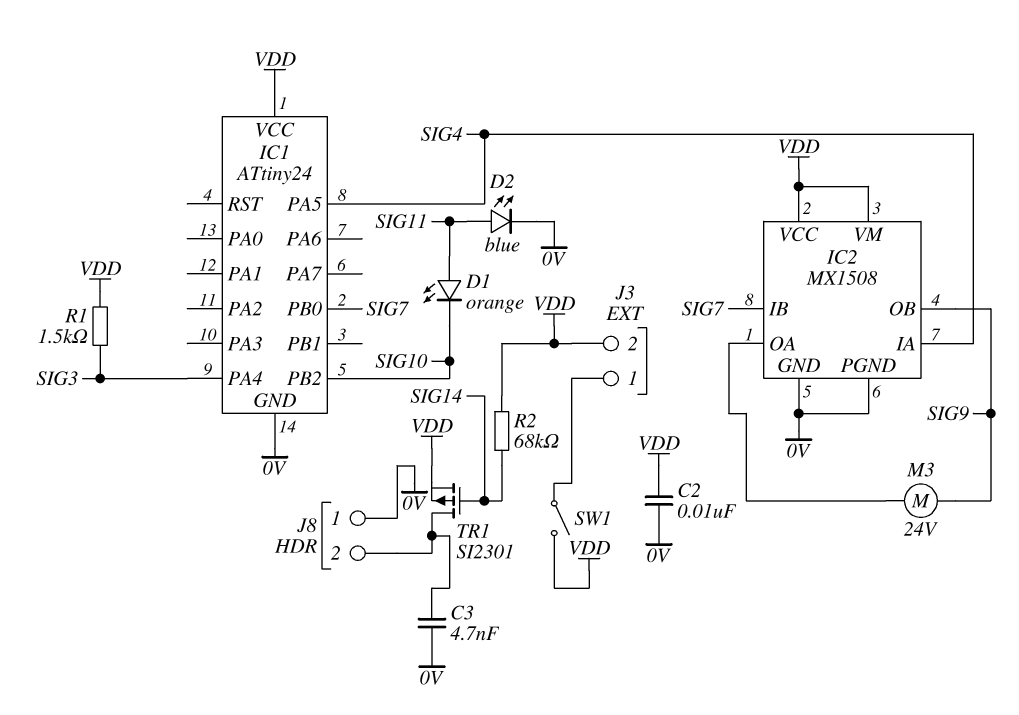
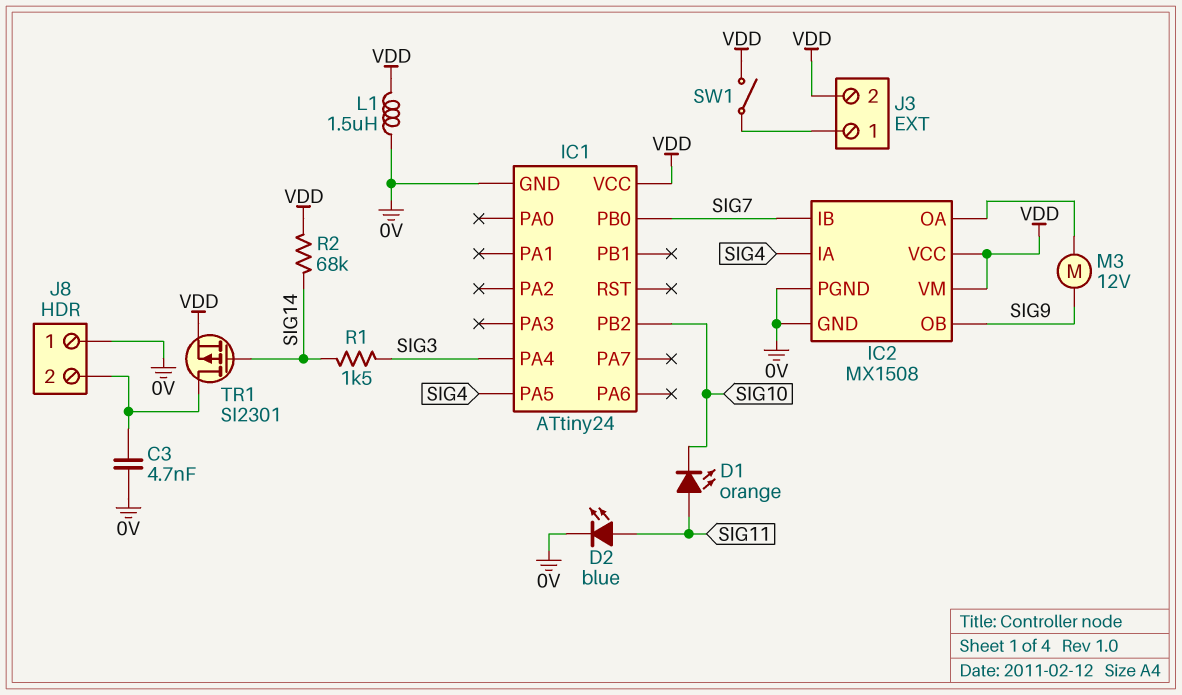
C2: 10nF (0V, VDD) -> none
L1: none -> 1.5uH (0V, VDD)
M3: motor 24V (IC2/OA, SIG9) -> motor 12V (IC2/OA, SIG9)
R1: 1.5k (SIG3, VDD) -> 1.5k (SIG3, SIG14)

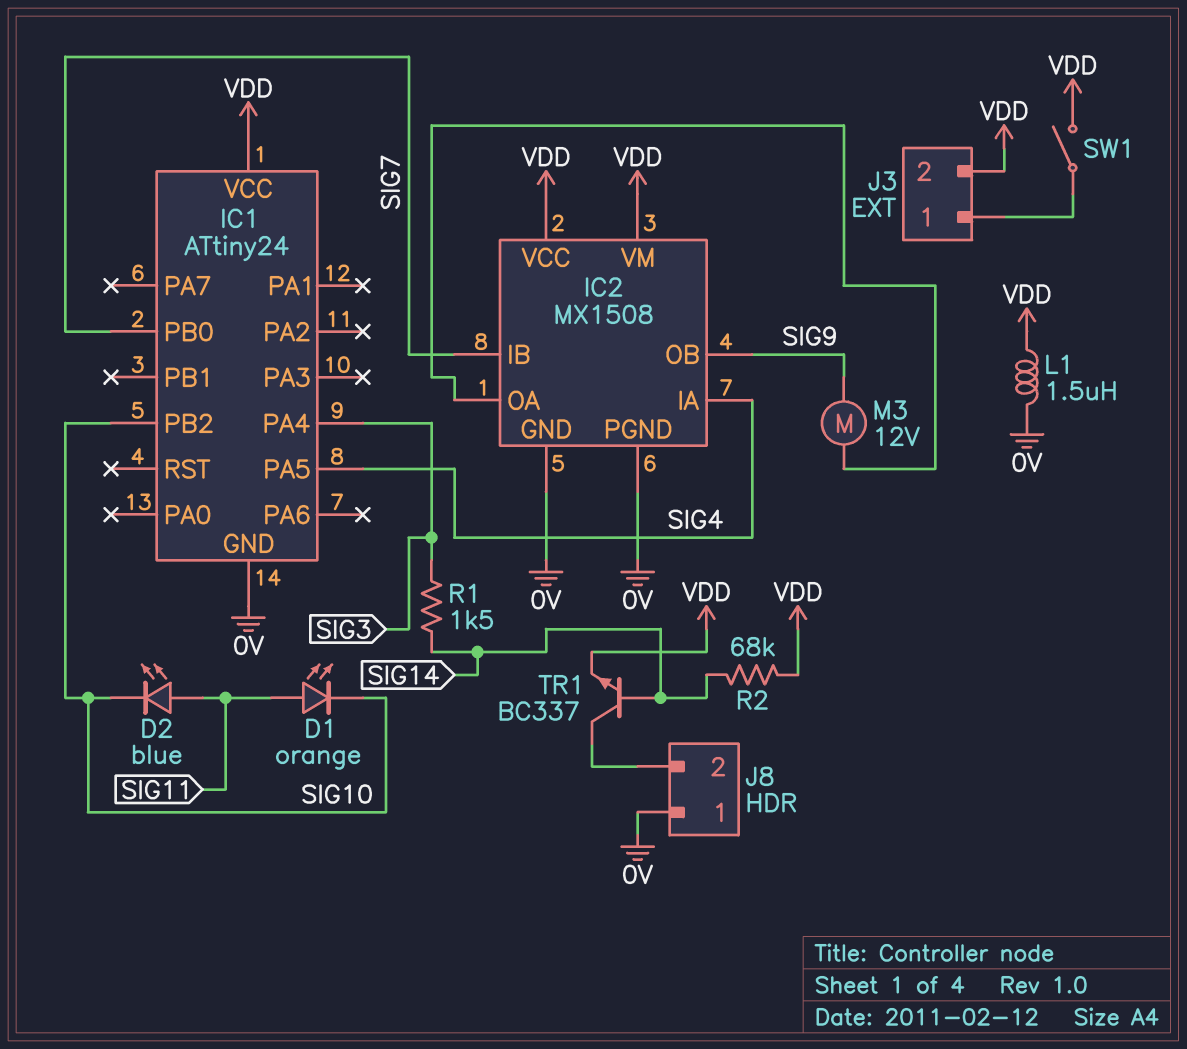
C3: 4.7nF (0V, J8/2) -> none
D2: LED blue (A SIG11, K 0V) -> LED blue (A SIG11, K SIG10)
TR1: PMOS SI2301 (G SIG14, D J8/2, S VDD) -> NPN BC337 (B SIG14, C J8/2, E VDD)

